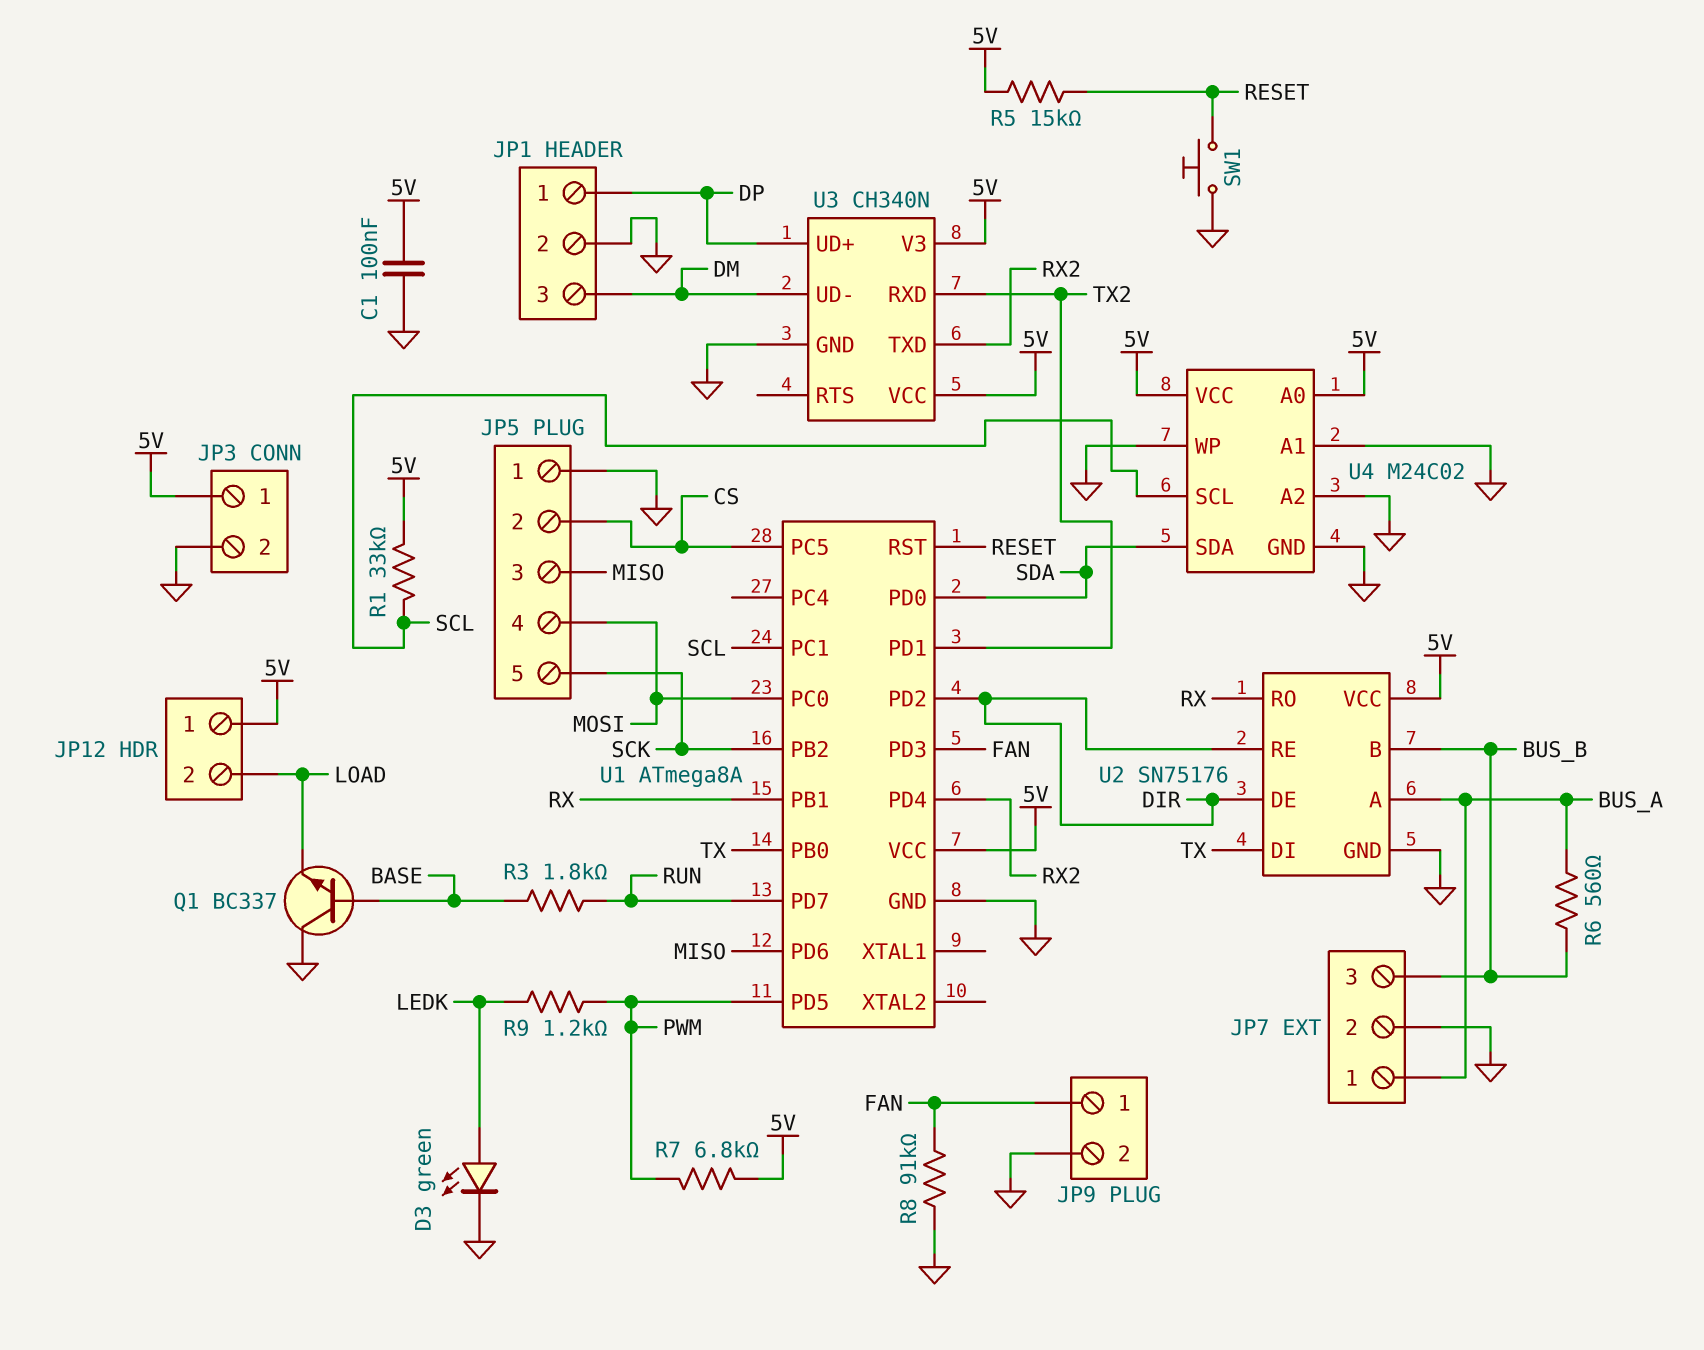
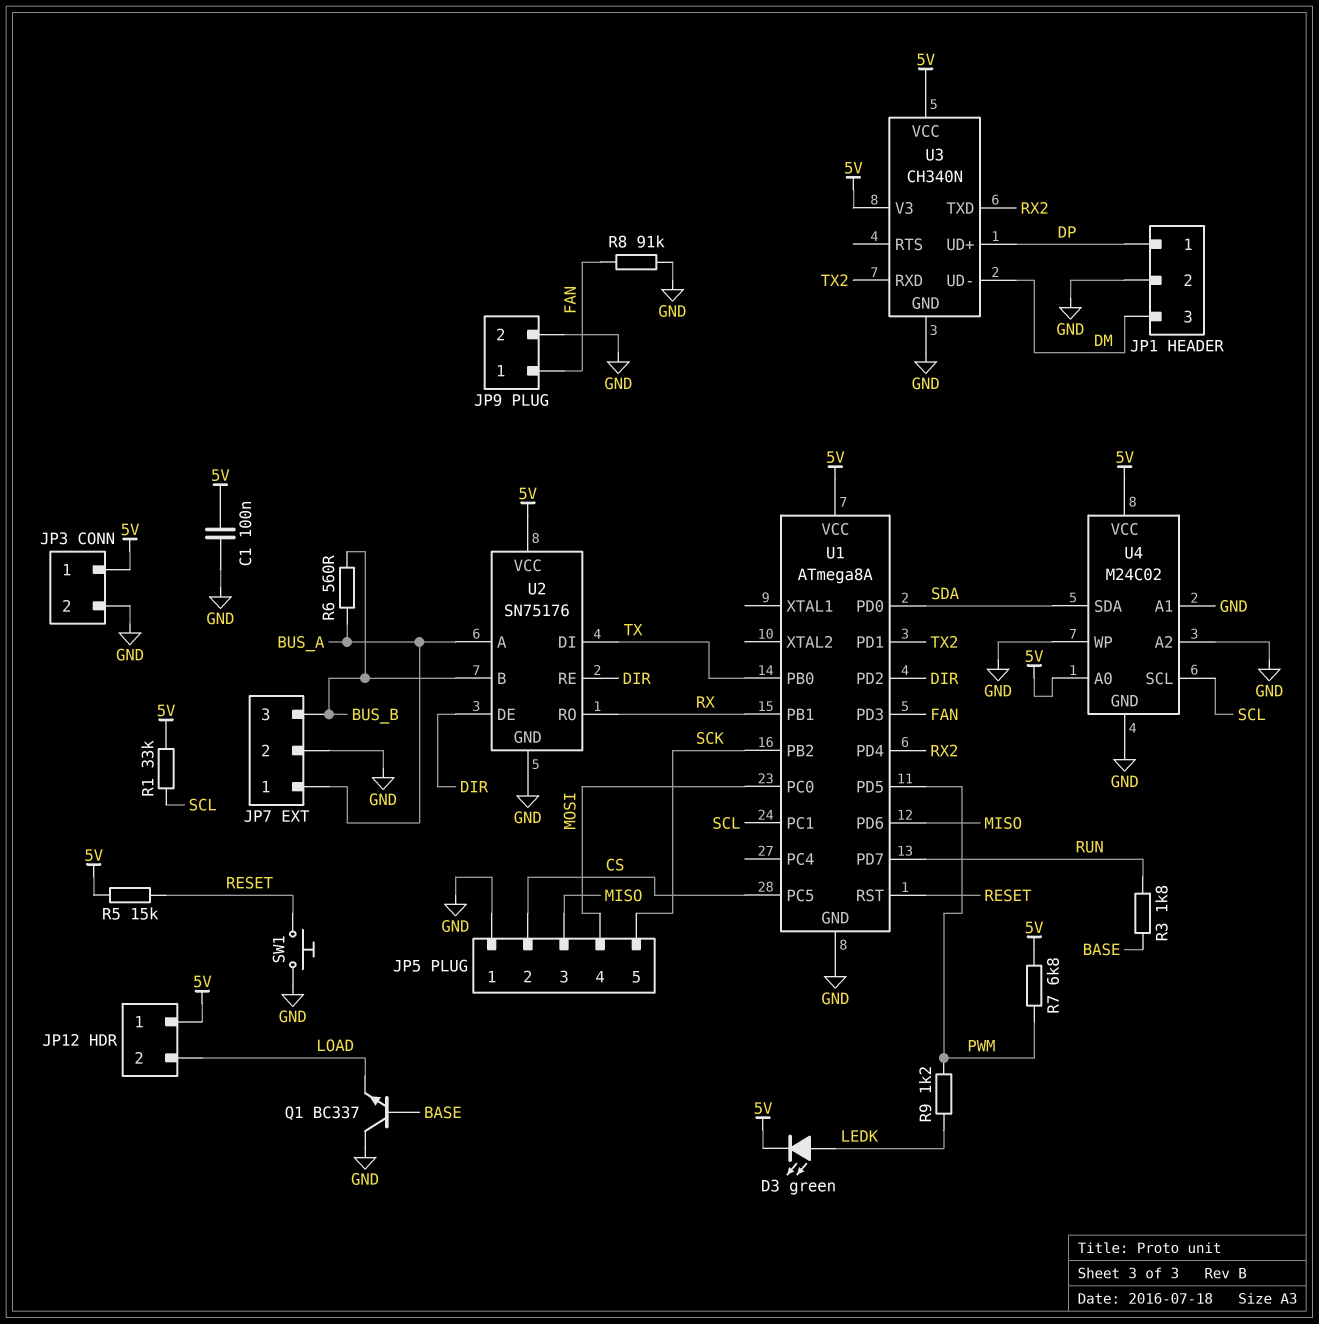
D3: LED green (A LEDK, K GND) -> LED green (A LEDK, K 5V)

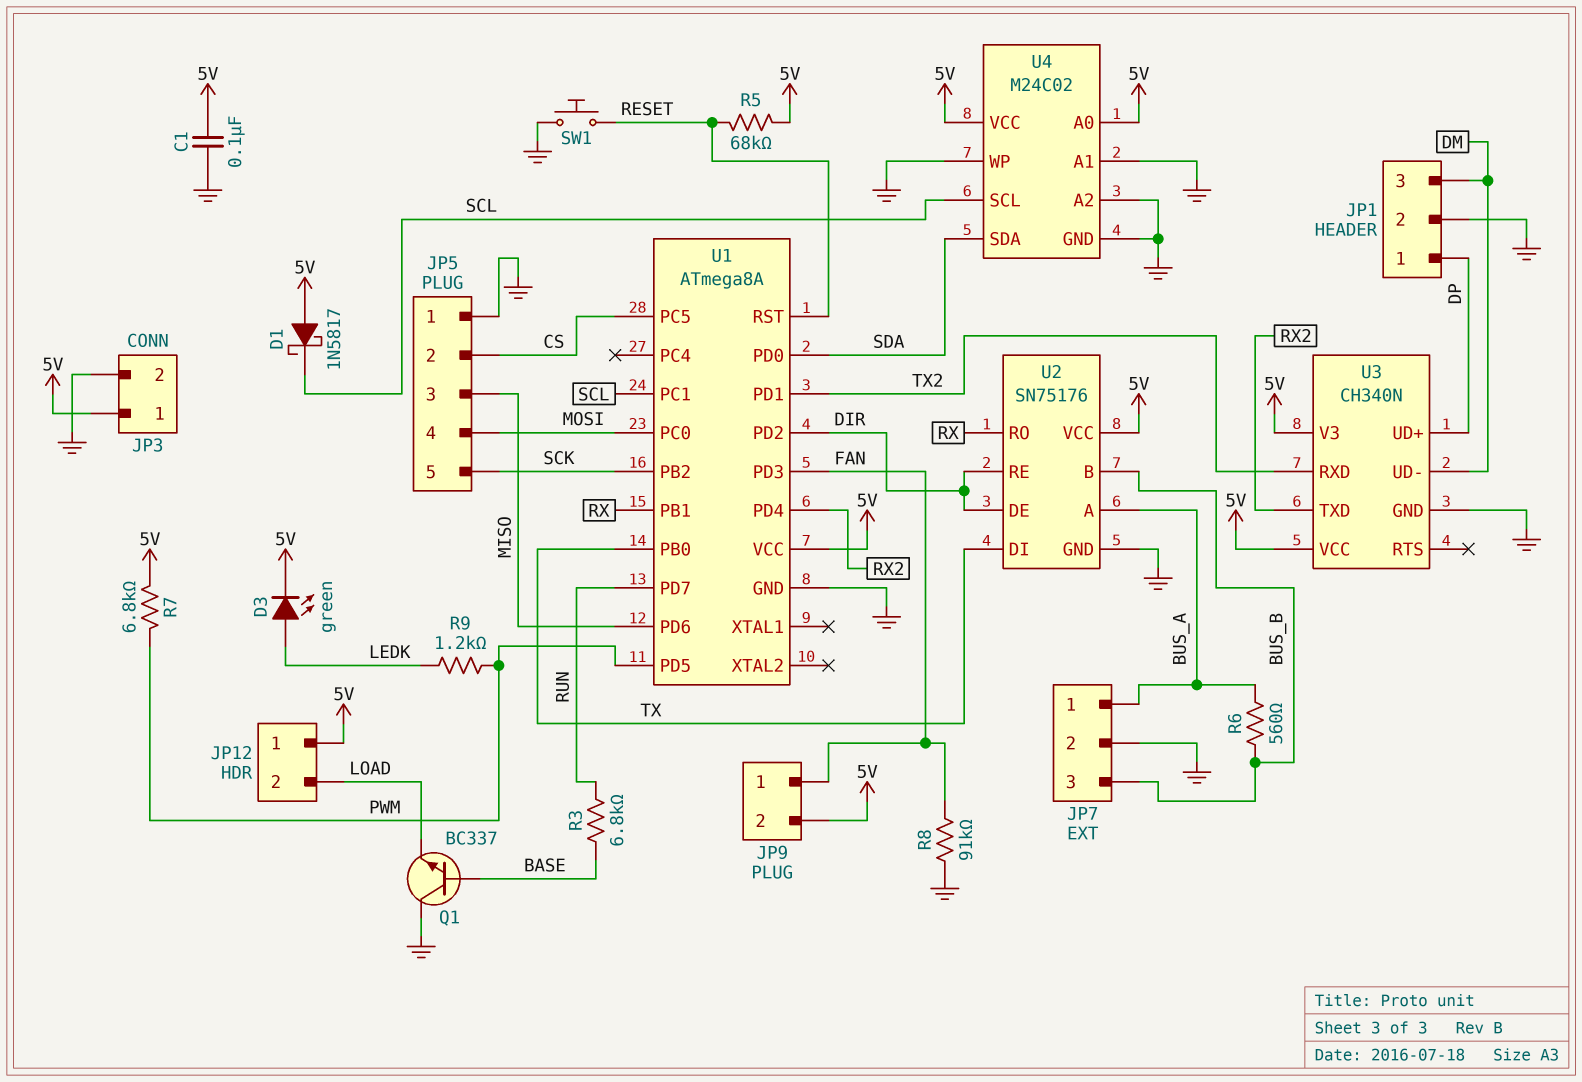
D1: none -> schottky 1N5817 (A 5V, K SCL)
JP9 pin 2: GND -> 5V
R1: 33k (5V, SCL) -> none
R3: 1.8k (BASE, RUN) -> 6.8k (BASE, RUN)
R5: 15k (5V, RESET) -> 68k (5V, RESET)

